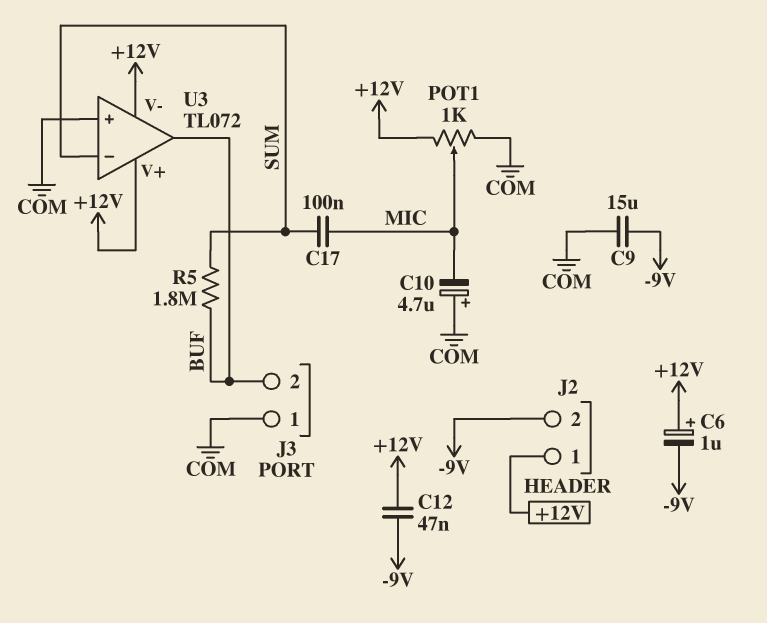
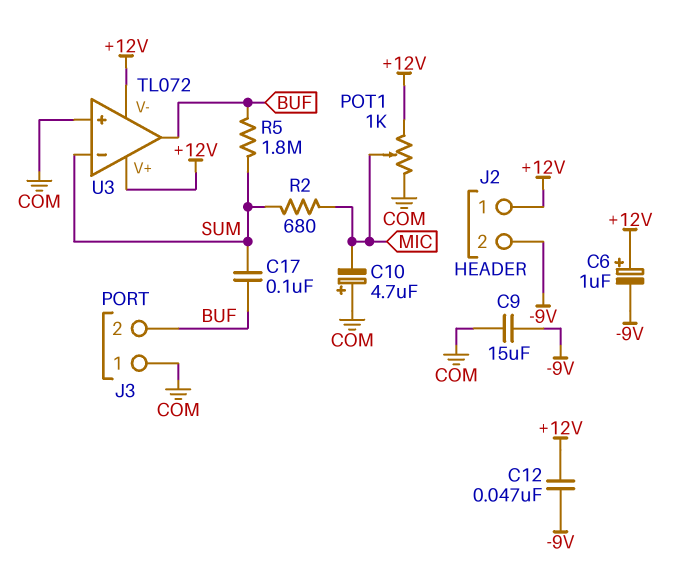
C17: 100nF (MIC, SUM) -> 100nF (BUF, SUM)
R2: none -> 680 (MIC, SUM)

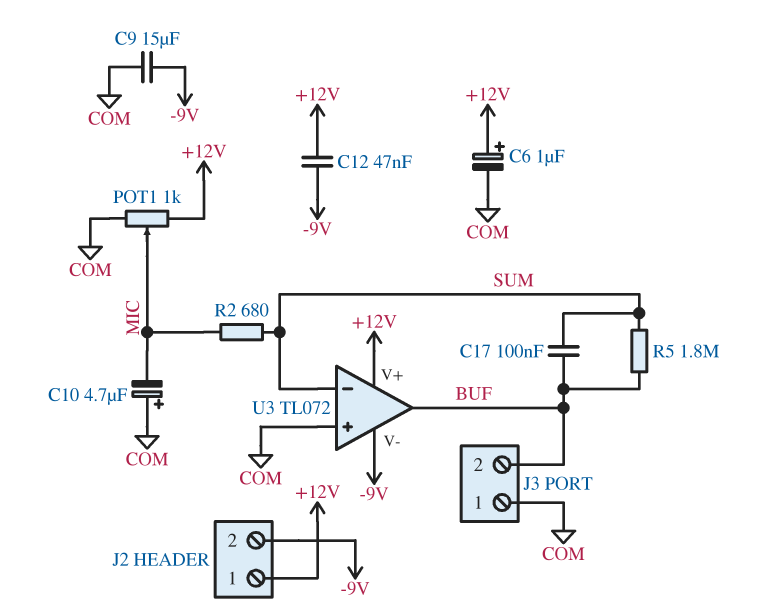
C6: 1uF (plus +12V, minus -9V) -> 1uF (plus +12V, minus COM)
U3 pin V-: +12V -> -9V

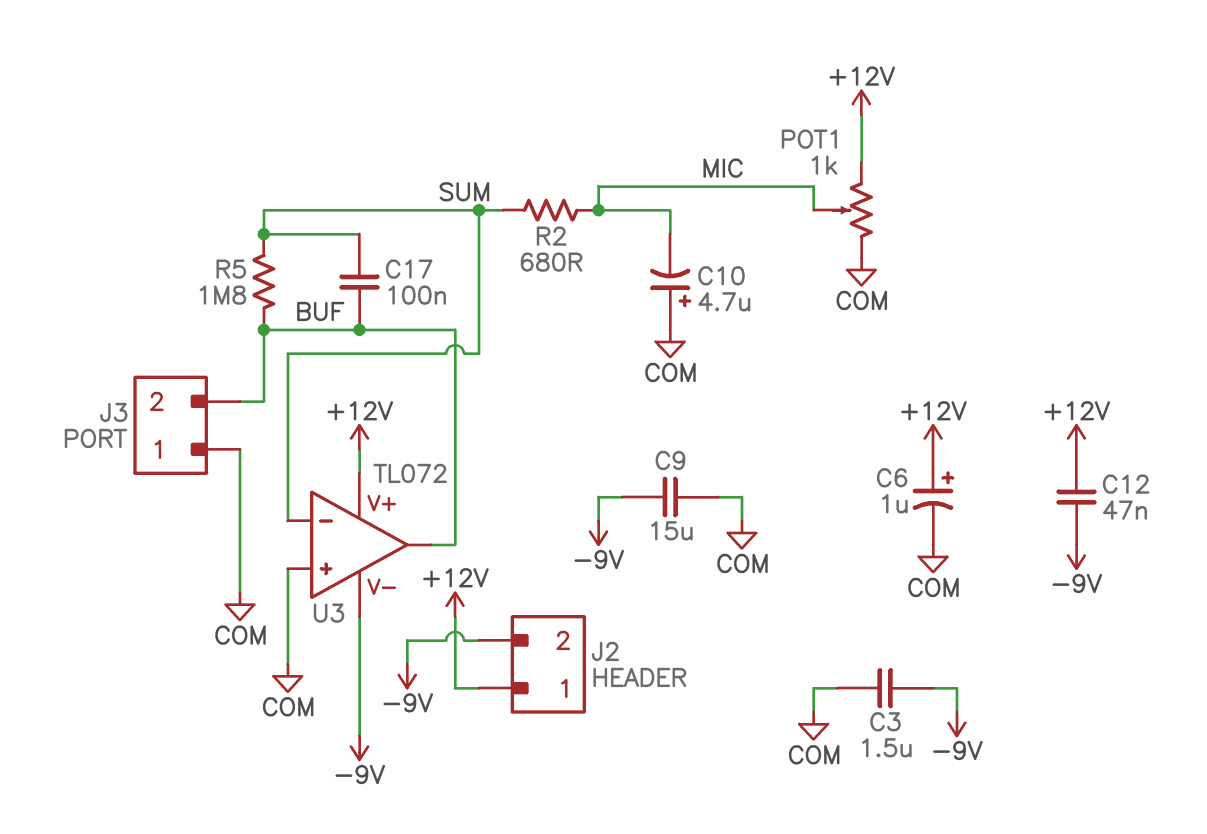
C3: none -> 1.5uF (-9V, COM)

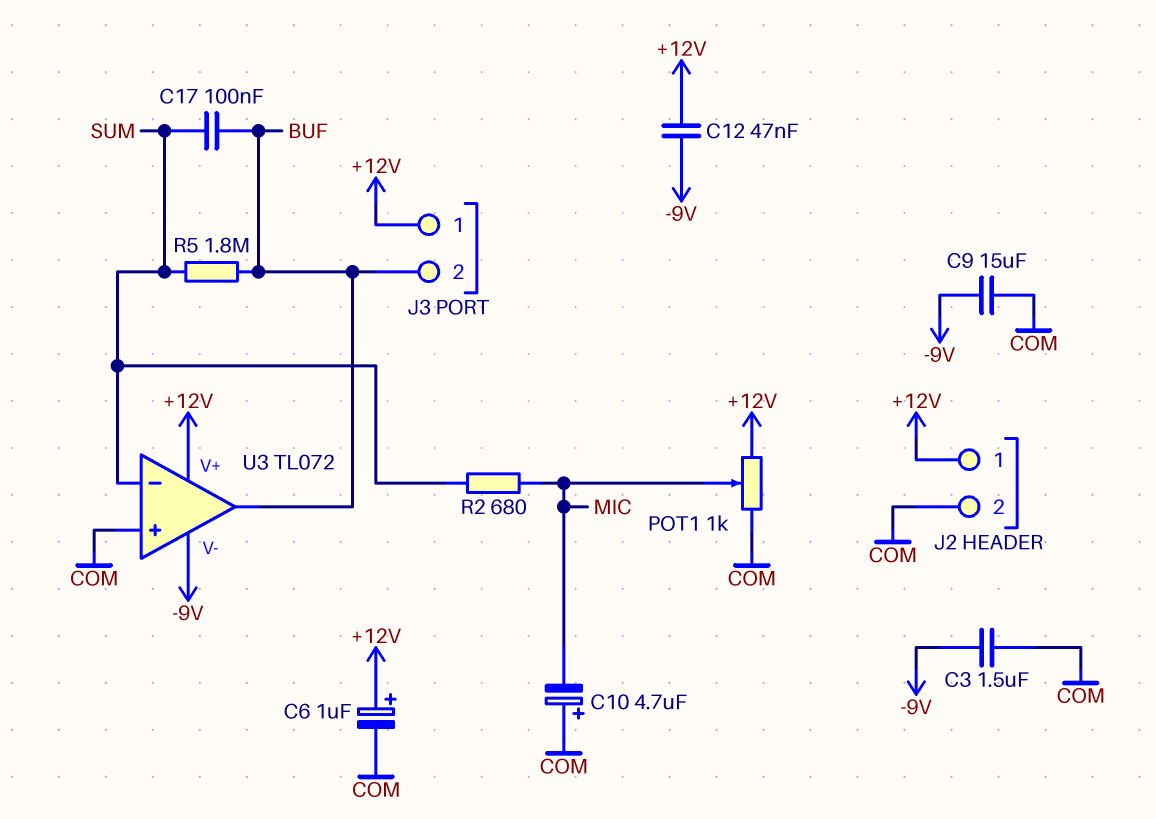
J2 pin 2: -9V -> COM
J3 pin 1: COM -> +12V

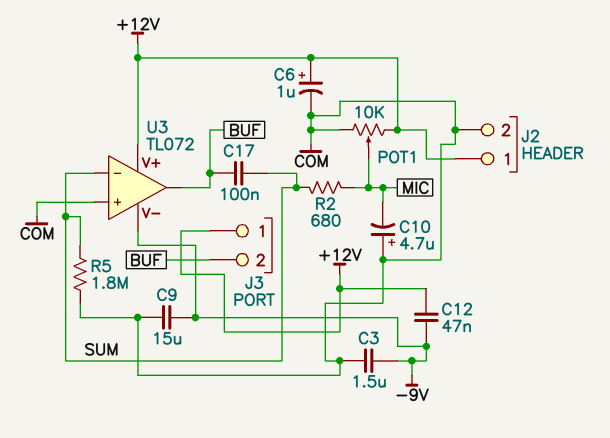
POT1: 1k (+12V, COM, wiper MIC) -> 10k (+12V, COM, wiper MIC)
R5: 1.8M (BUF, SUM) -> 1.8M (COM, SUM)

